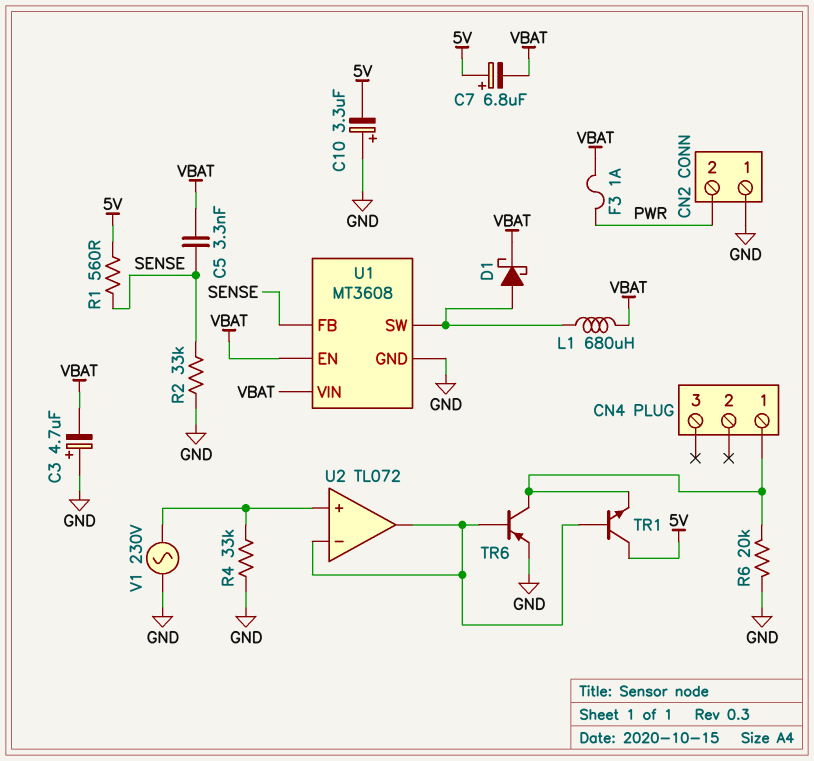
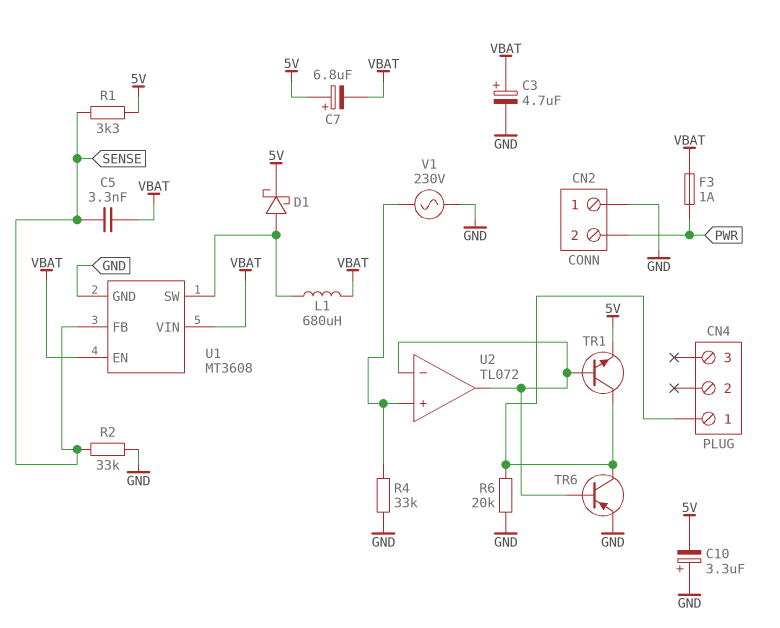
C3: 4.7uF (plus GND, minus VBAT) -> 4.7uF (plus VBAT, minus GND)
D1: schottky (A U1/SW, K VBAT) -> schottky (A U1/SW, K 5V)
R1: 560 (5V, SENSE) -> 3.3k (5V, SENSE)
TR1: NPN (B U2/in-, C 5V, E CN4/1) -> NPN (B U2/in-, C CN4/1, E 5V)

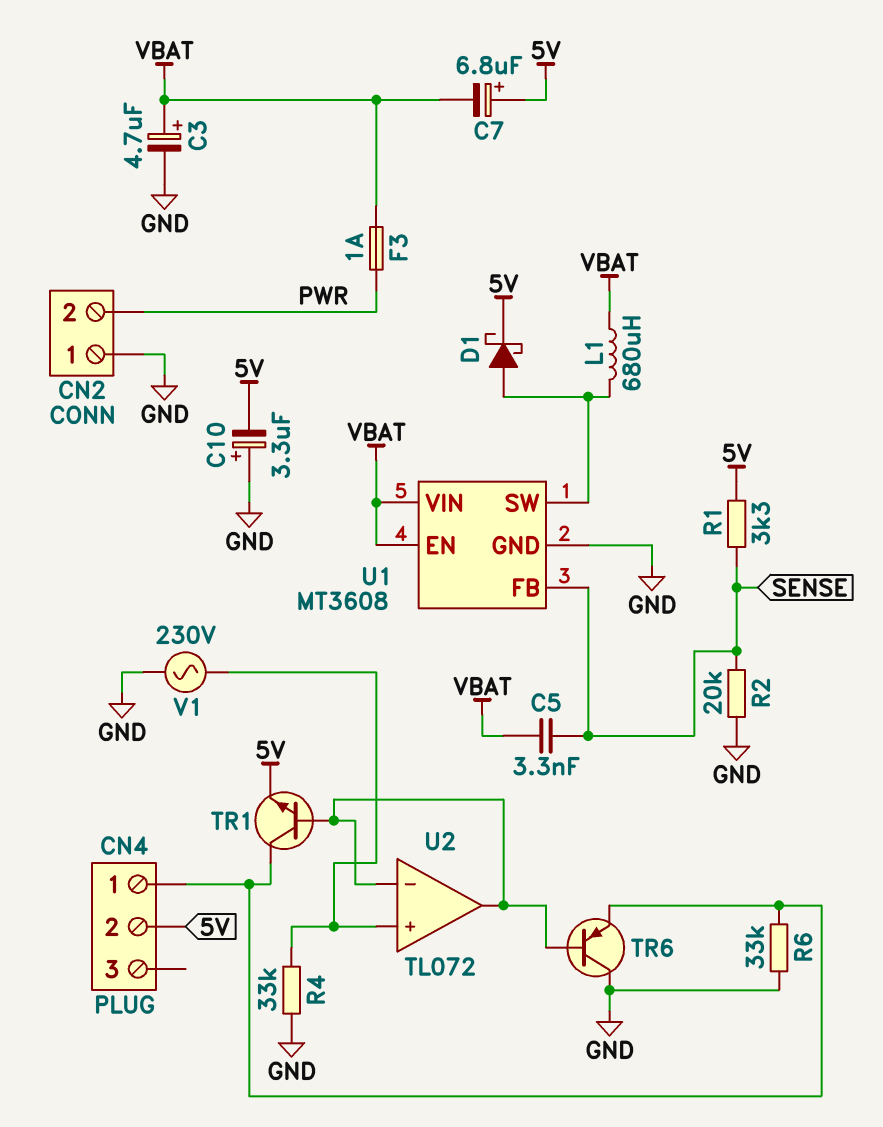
CN4 pin 2: none -> 5V
R2: 33k (GND, SENSE) -> 20k (GND, SENSE)
R6: 20k (CN4/1, GND) -> 33k (CN4/1, GND)
TR6: PNP (B U2/in-, C CN4/1, E GND) -> PNP (B U2/in-, C GND, E CN4/1)

